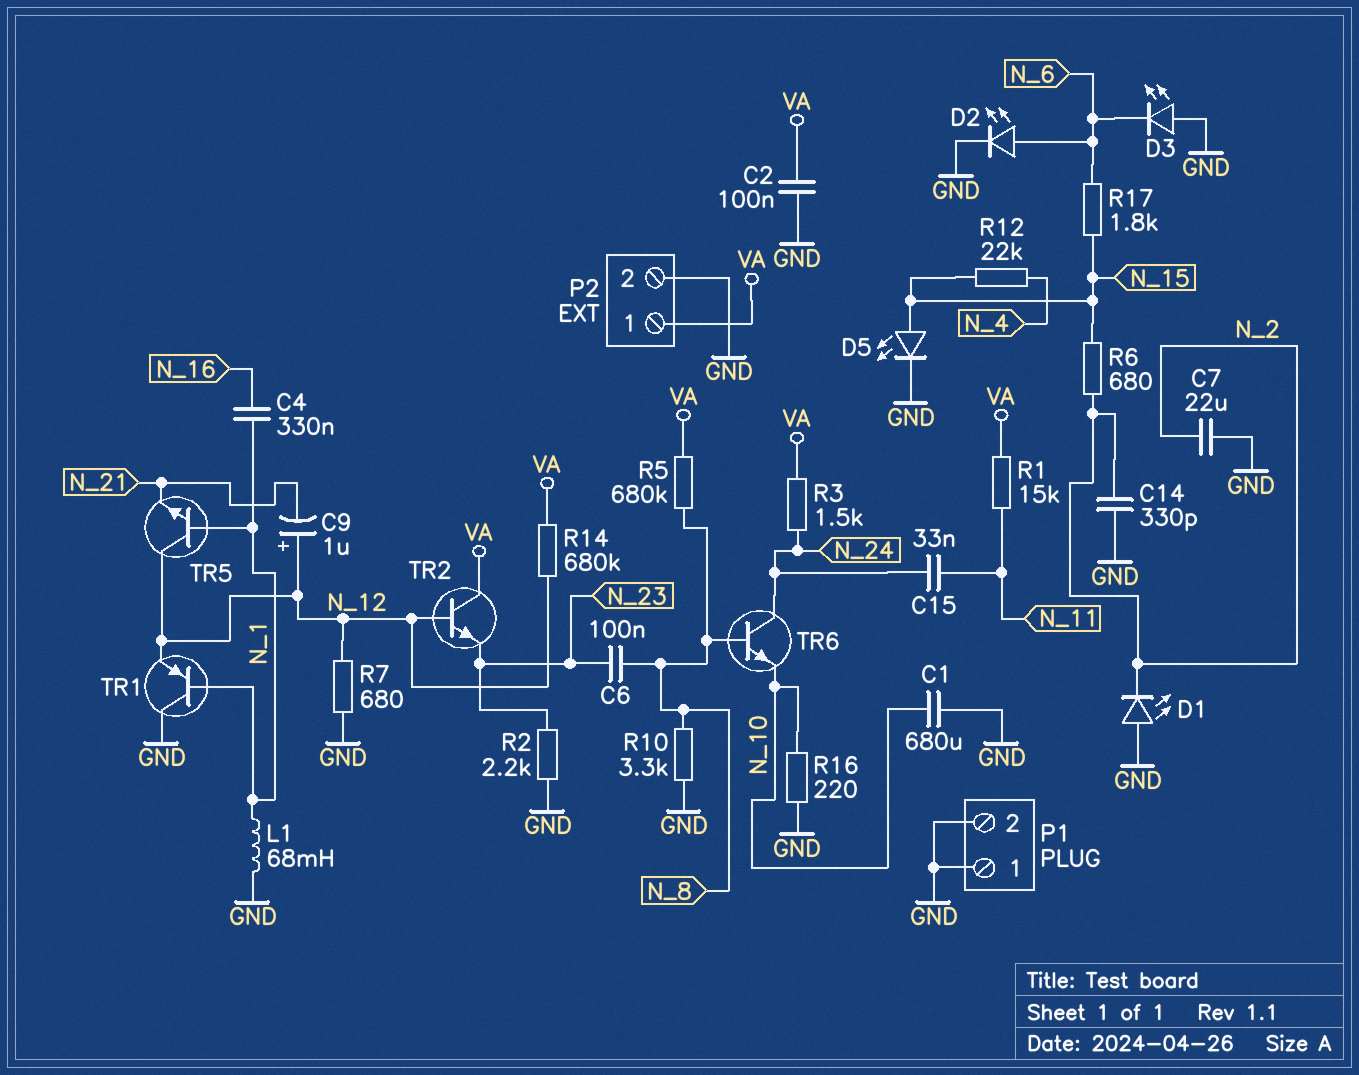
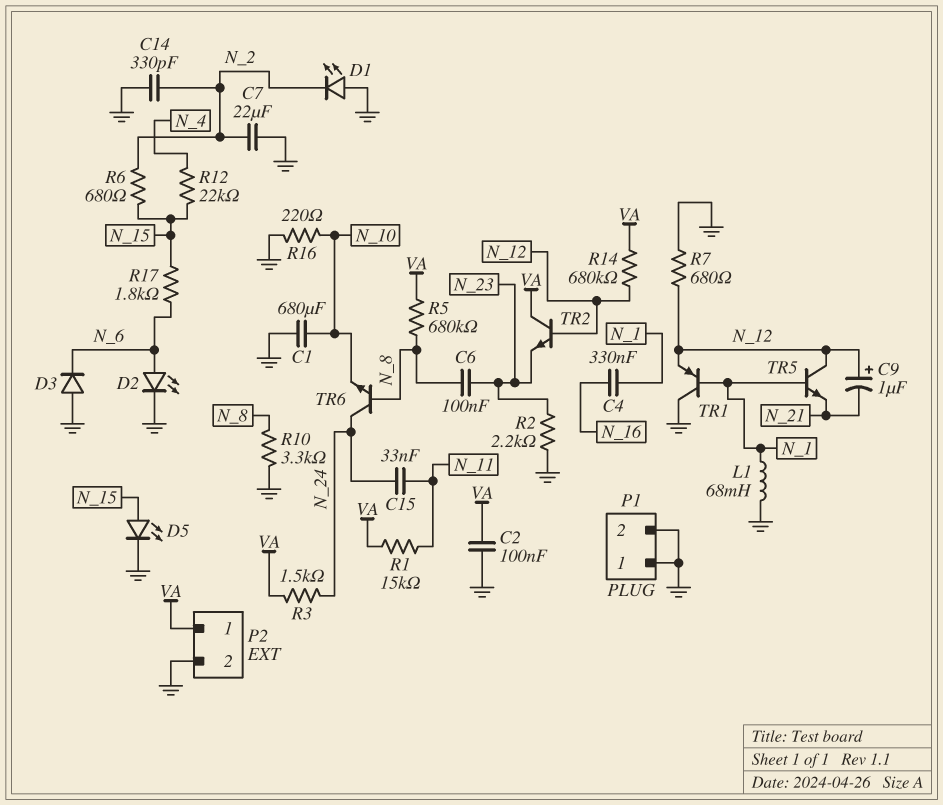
D3: LED (A GND, K N_6) -> diode (A GND, K N_6)

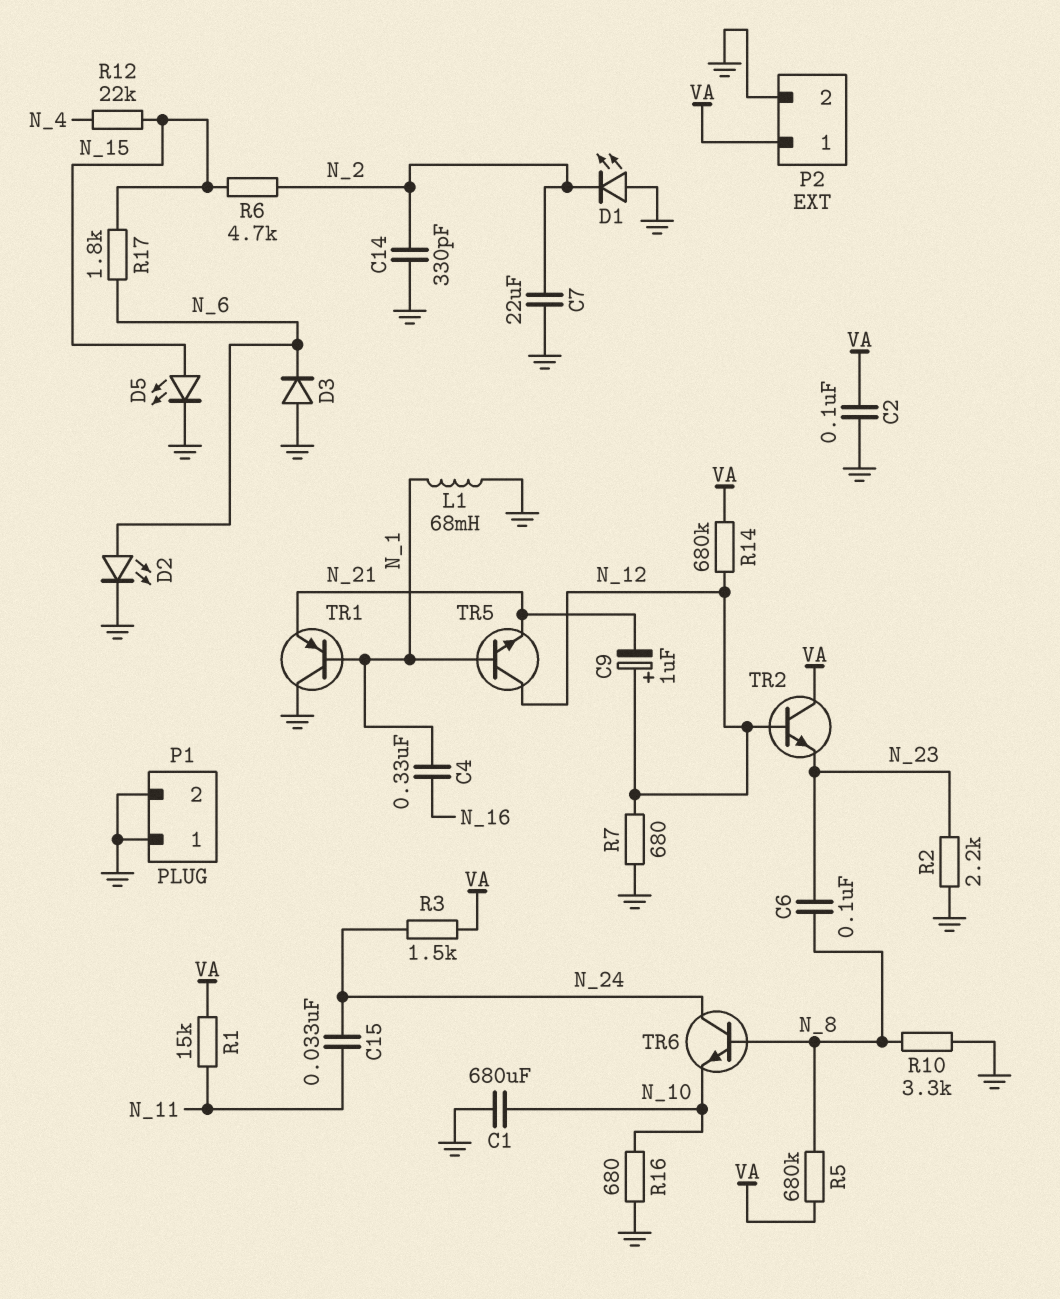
R6: 680 (N_2, N_15) -> 4.7k (N_2, N_15)
R16: 220 (GND, N_10) -> 680 (GND, N_10)
TR1: PNP (B N_1, C GND, E N_12) -> PNP (B N_1, C GND, E N_21)

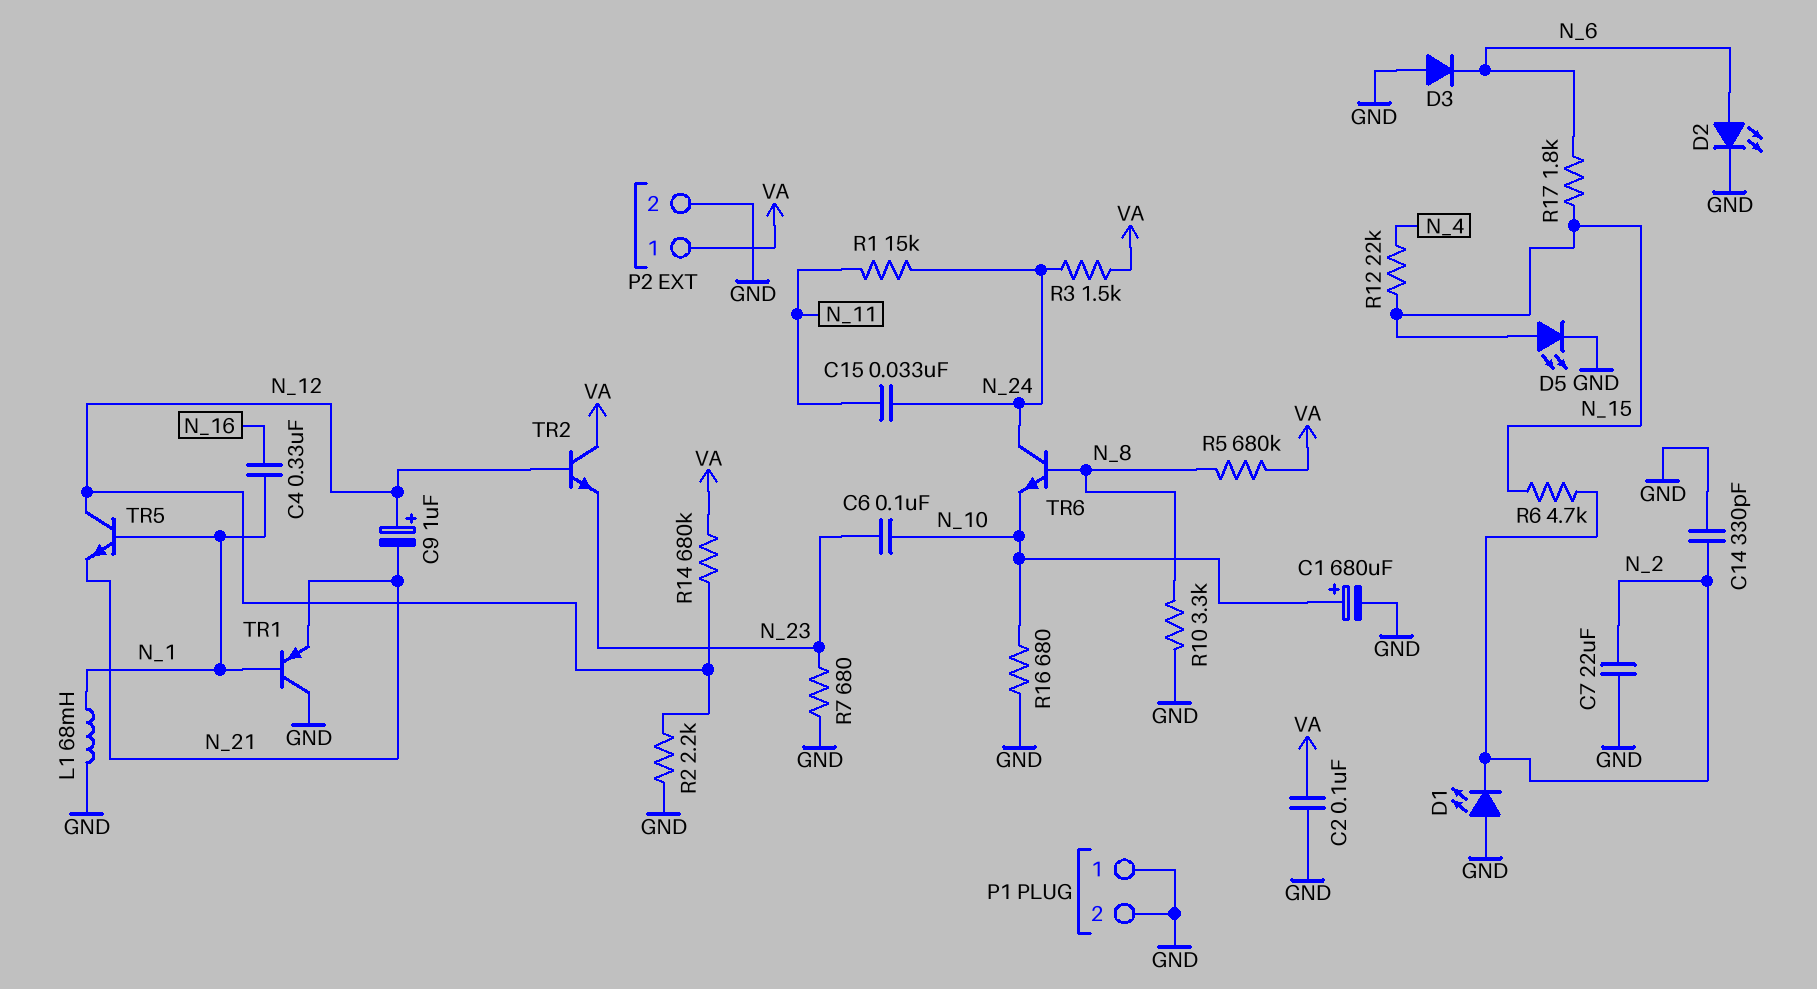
C1: 680uF (GND, N_10) -> 680uF (plus N_10, minus GND)
C6: 100nF (N_8, N_23) -> 100nF (N_10, N_23)
R1: 15k (N_11, VA) -> 15k (N_11, N_24)
R2: 2.2k (GND, N_23) -> 2.2k (GND, N_12)
R7: 680 (GND, N_12) -> 680 (GND, N_23)

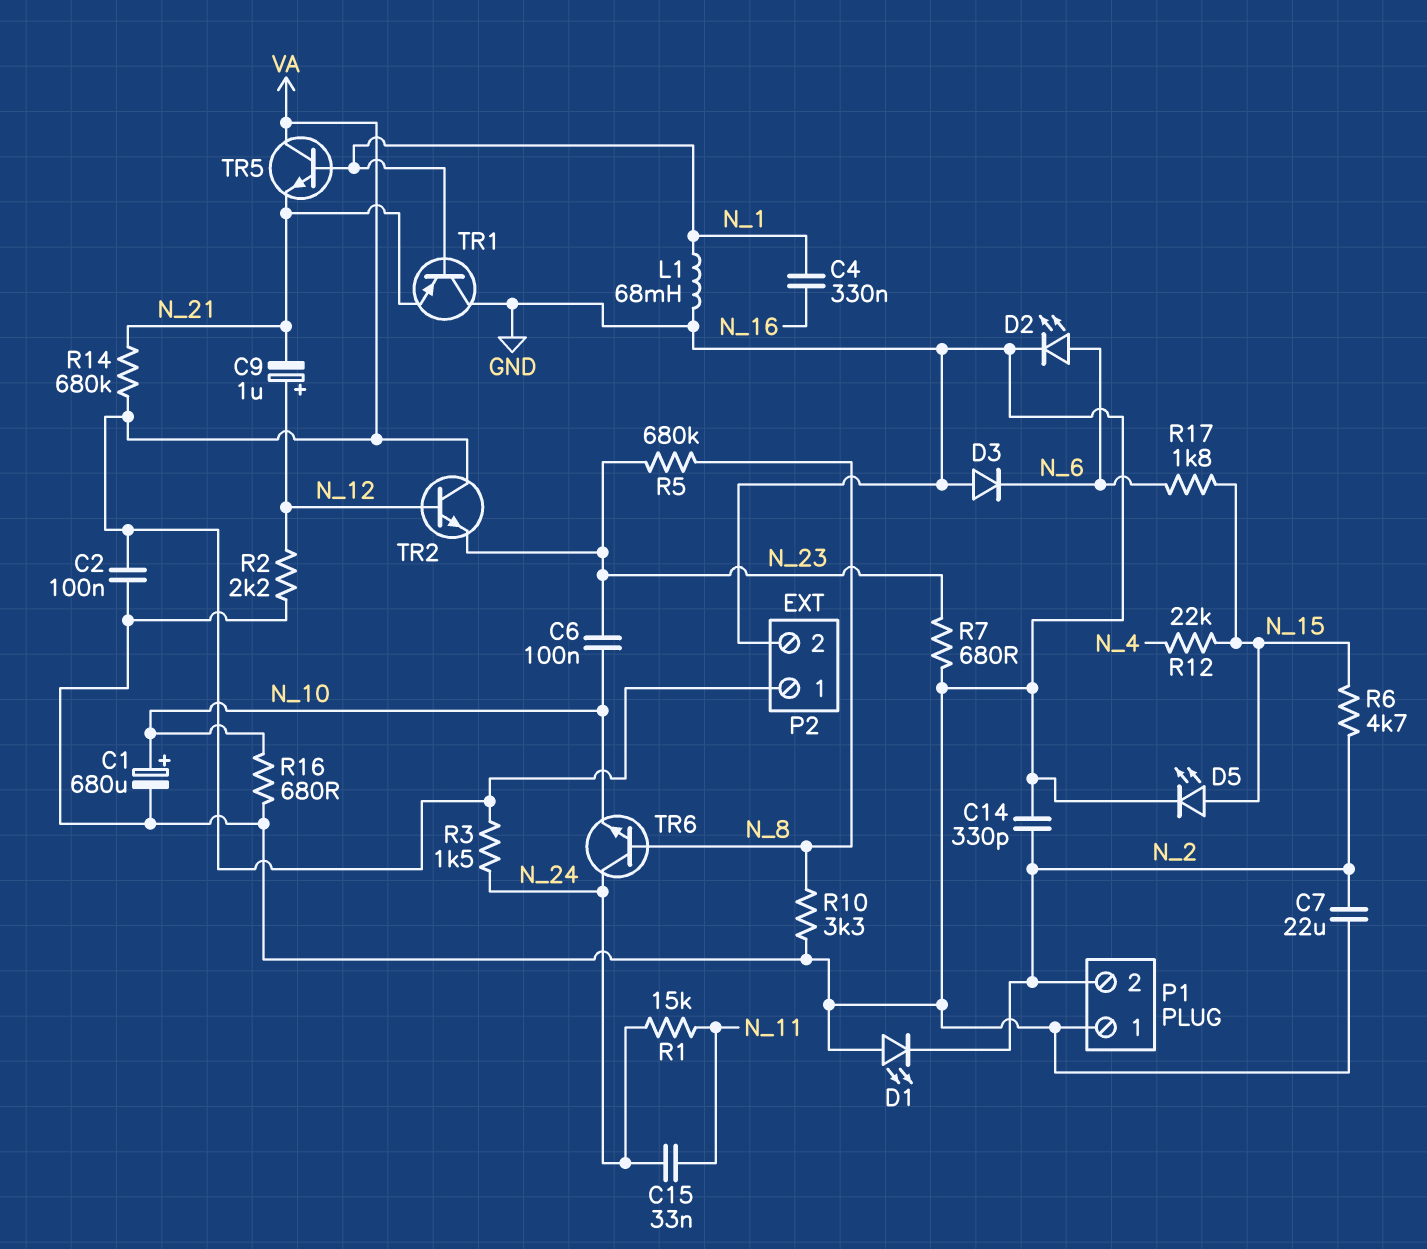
P1 pin 2: GND -> N_2
R5: 680k (N_8, VA) -> 680k (N_8, N_23)
R14: 680k (N_12, VA) -> 680k (N_21, VA)
TR5: NPN (B N_1, C N_12, E N_21) -> NPN (B N_1, C VA, E N_21)

